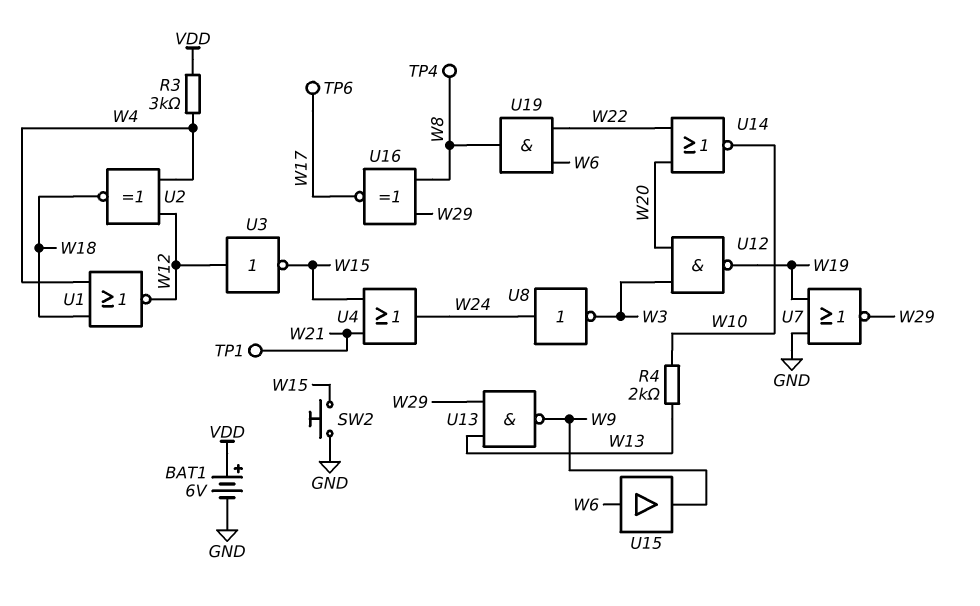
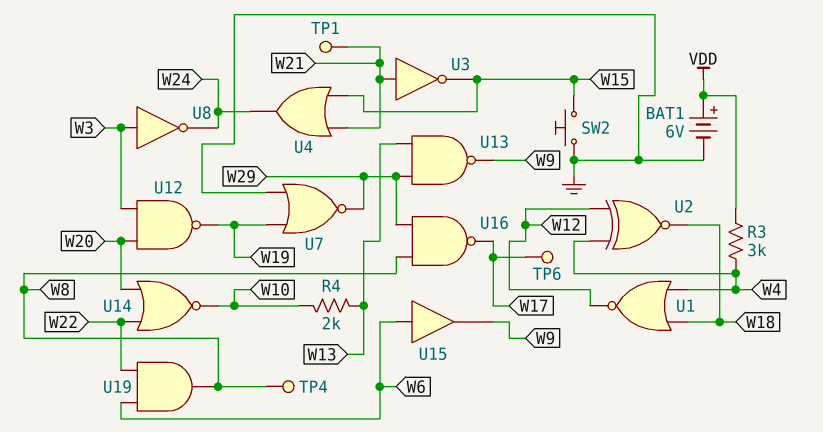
U3: NOT (in W12, out W15) -> NOT (in W21, out W15)
U8: NOT (in W24, out W3) -> NOT (in W3, out W24)
U16: XNOR (in W8, in W29, out W17) -> NAND (in W8, in W29, out W17)

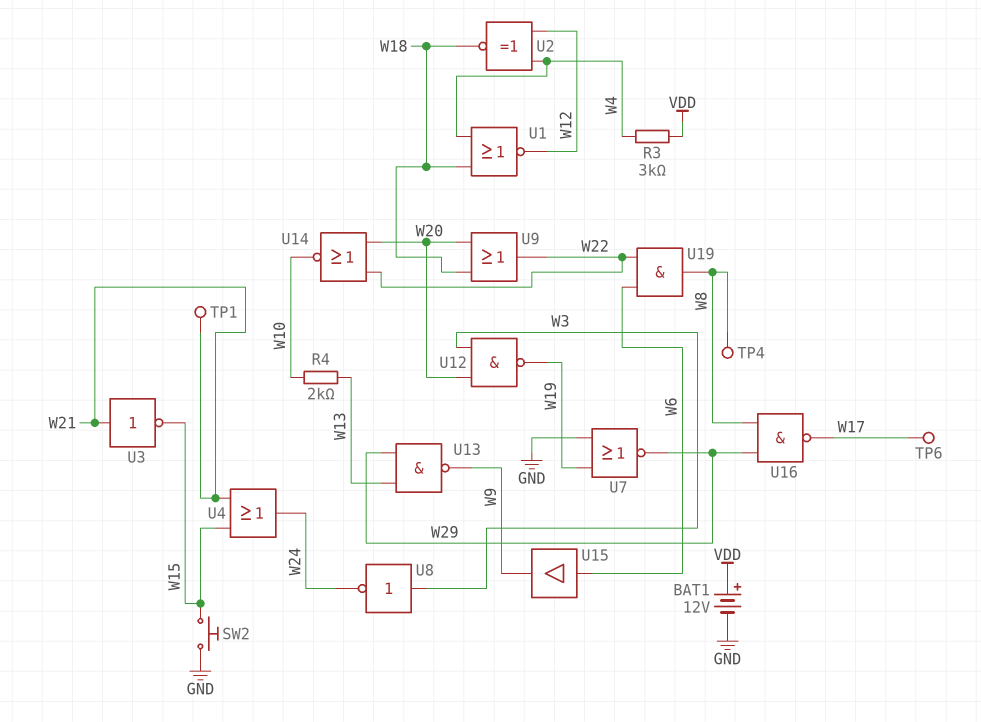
BAT1: 6V (plus VDD, minus GND) -> 12V (plus VDD, minus GND)
U9: none -> OR (in W18, in W20, out W22)

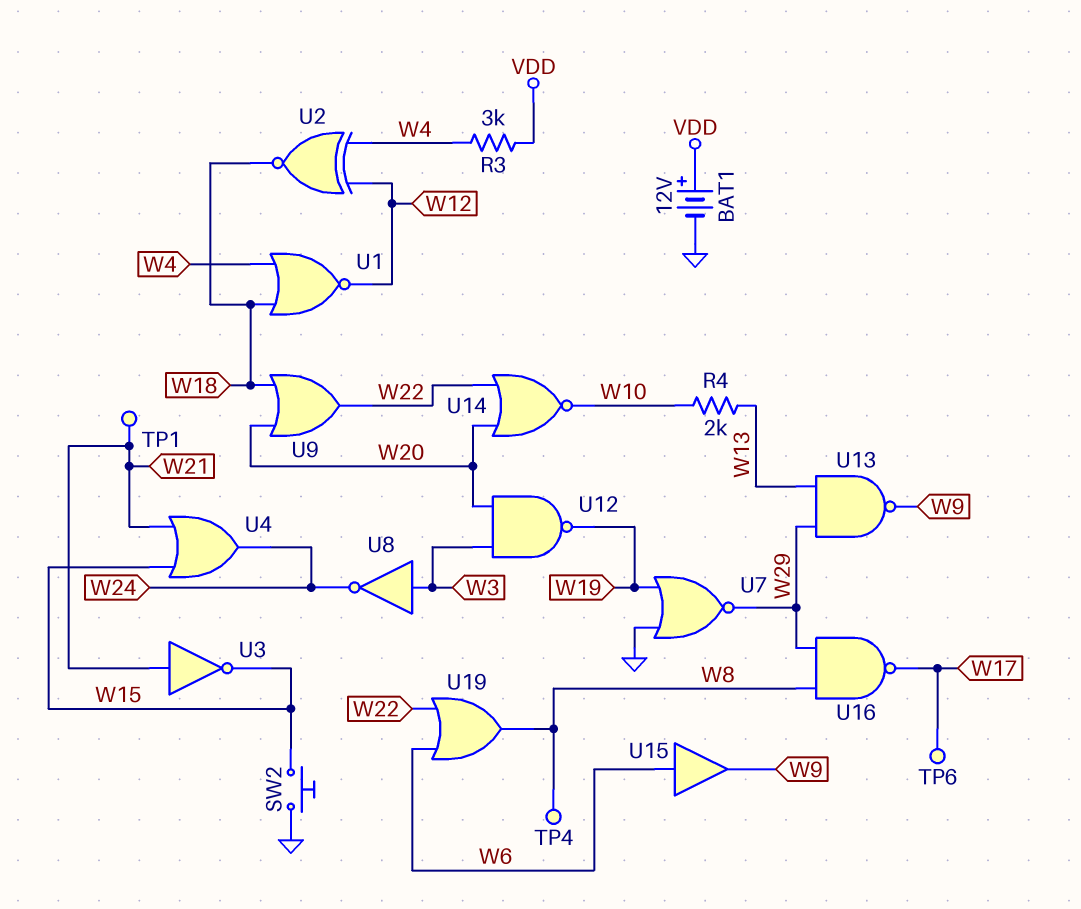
U19: AND (in W6, in W22, out W8) -> OR (in W6, in W22, out W8)

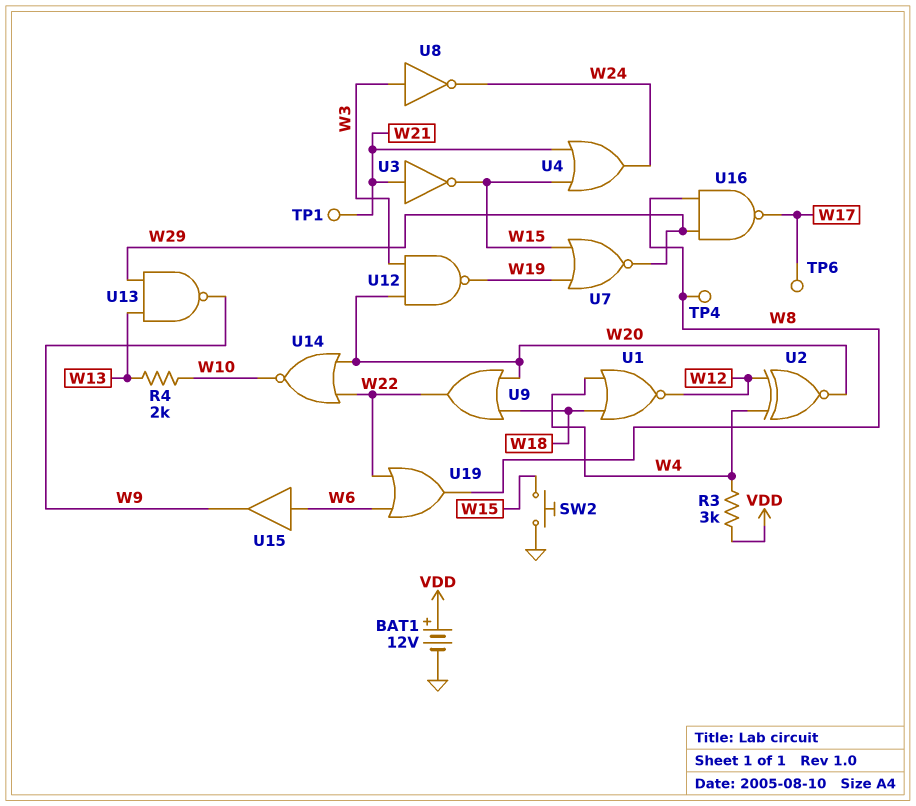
U2: XNOR (in W4, in W12, out W18) -> XNOR (in W4, in W12, out W20)
U7: NOR (in GND, in W19, out W29) -> NOR (in W15, in W19, out W29)

